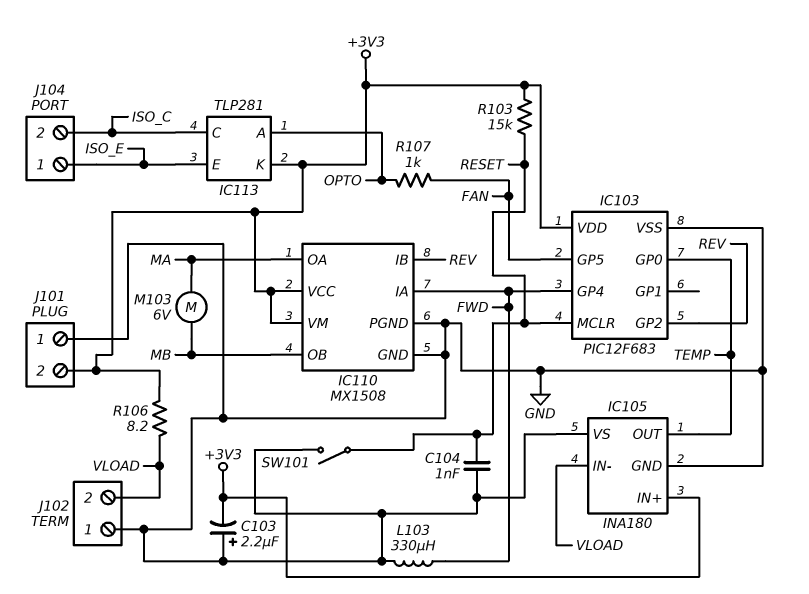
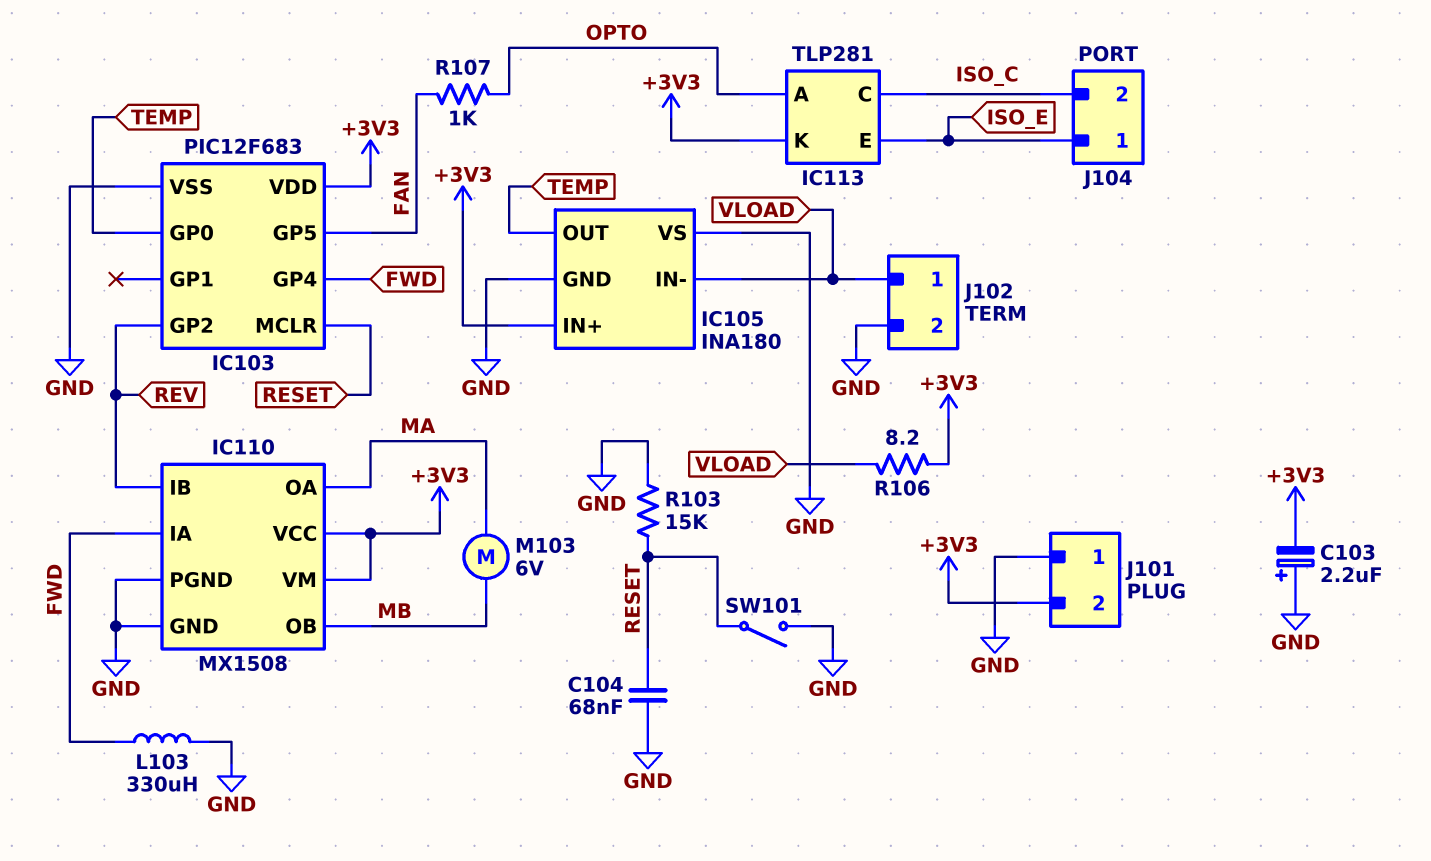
C104: 1nF (GND, RESET) -> 68nF (GND, RESET)
J102 pin 1: GND -> VLOAD
J102 pin 2: VLOAD -> GND
R103: 15k (+3V3, RESET) -> 15k (GND, RESET)

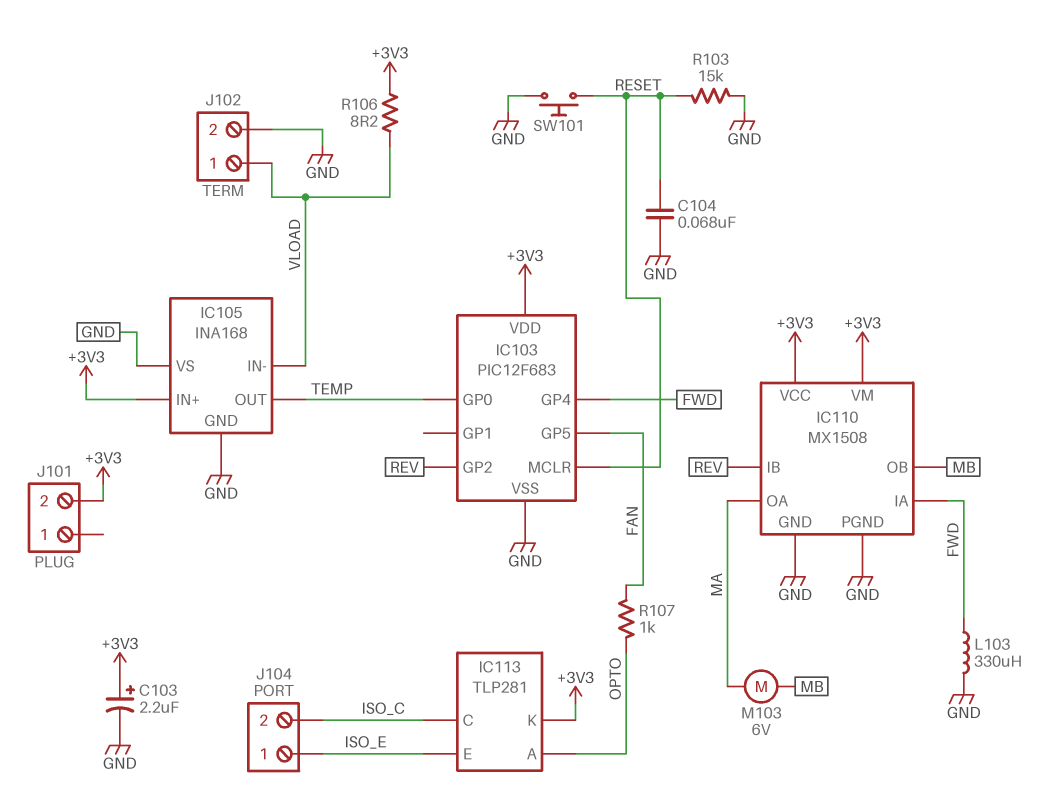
C103: 2.2uF (plus GND, minus +3V3) -> 2.2uF (plus +3V3, minus GND)
IC105: INA180 -> INA168
J101 pin 1: GND -> none
SW101: switch (GND, RESET) -> button (GND, RESET)

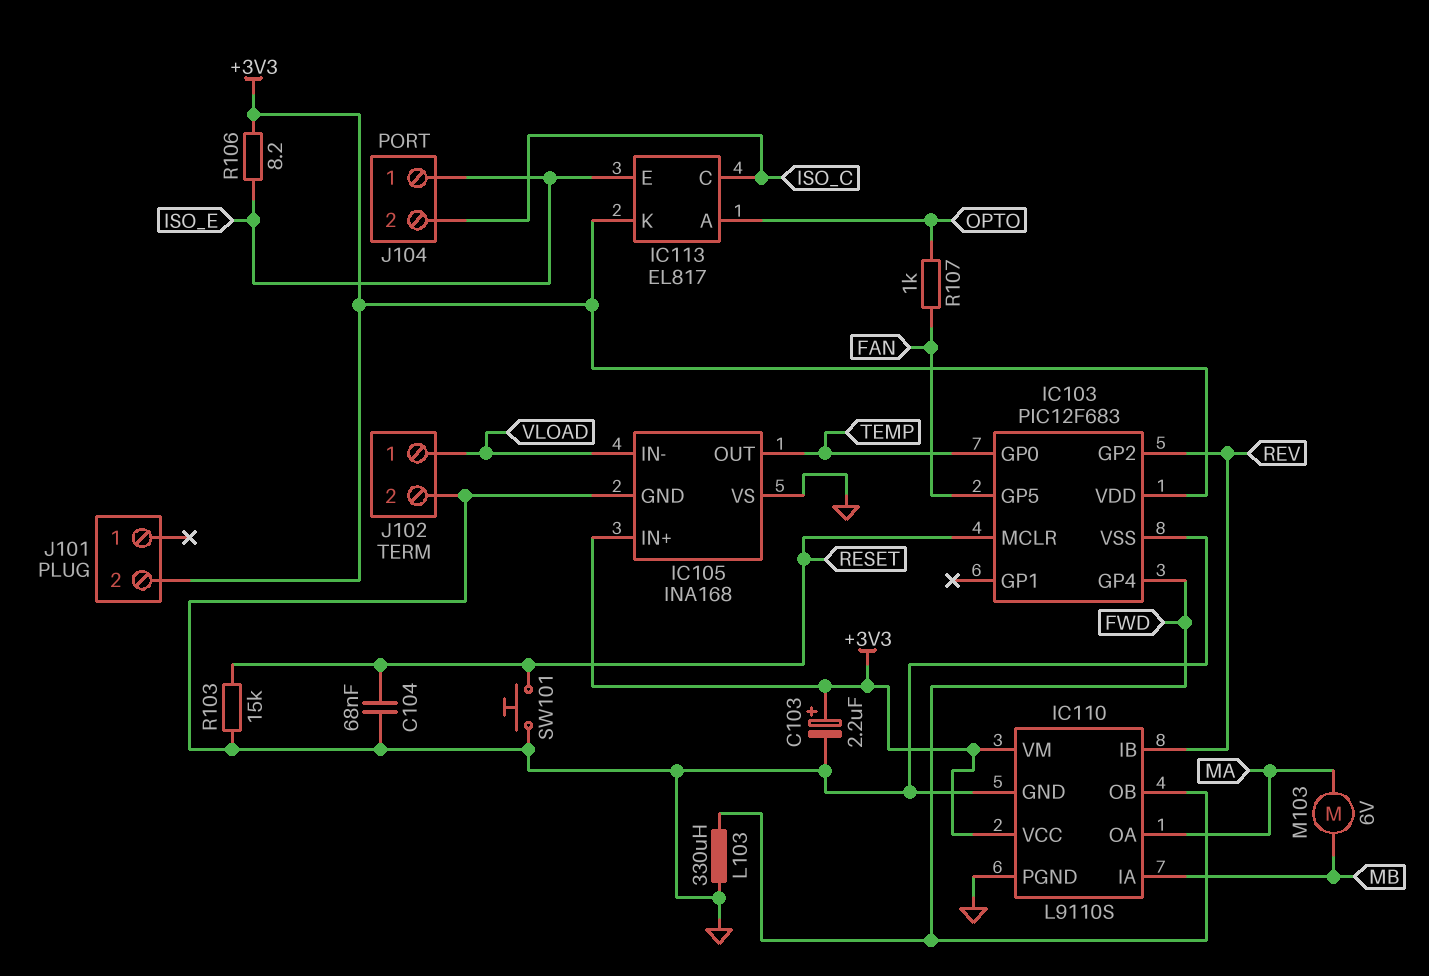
IC110: MX1508 -> L9110S
IC110 pin IA: FWD -> MB
IC110 pin OB: MB -> FWD
IC113: TLP281 -> EL817
R106: 8.2 (+3V3, VLOAD) -> 8.2 (+3V3, ISO_E)

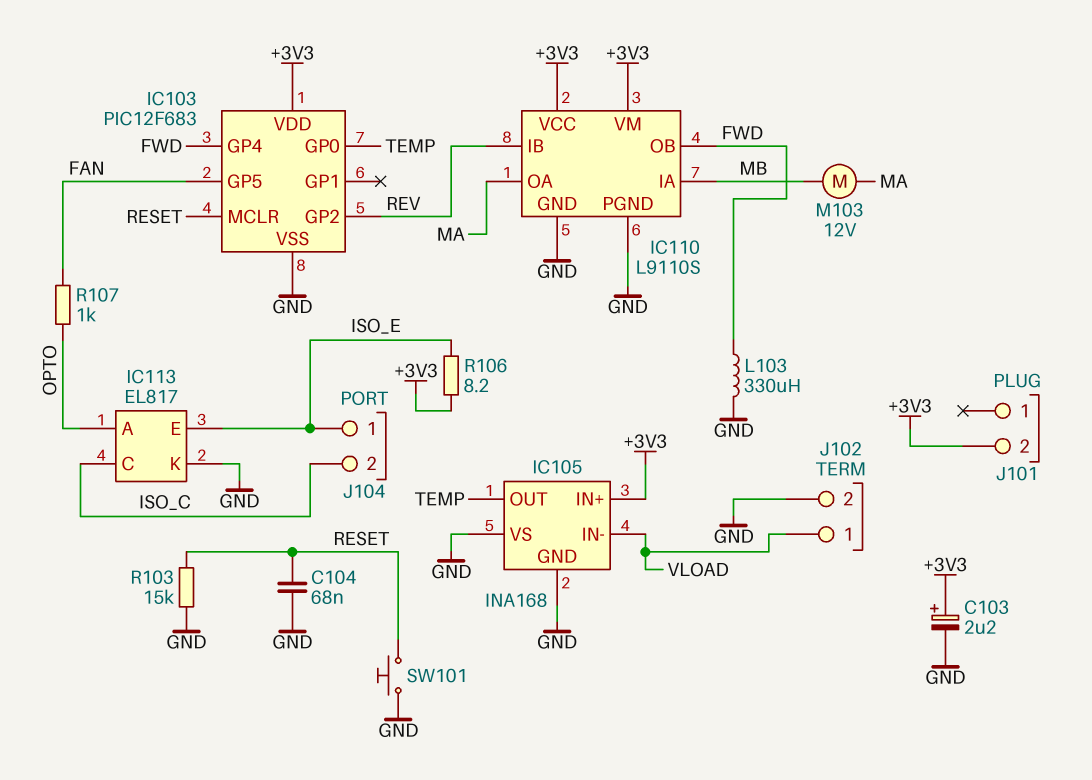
IC113 pin K: +3V3 -> GND
M103: motor 6V (MA, MB) -> motor 12V (MA, MB)

